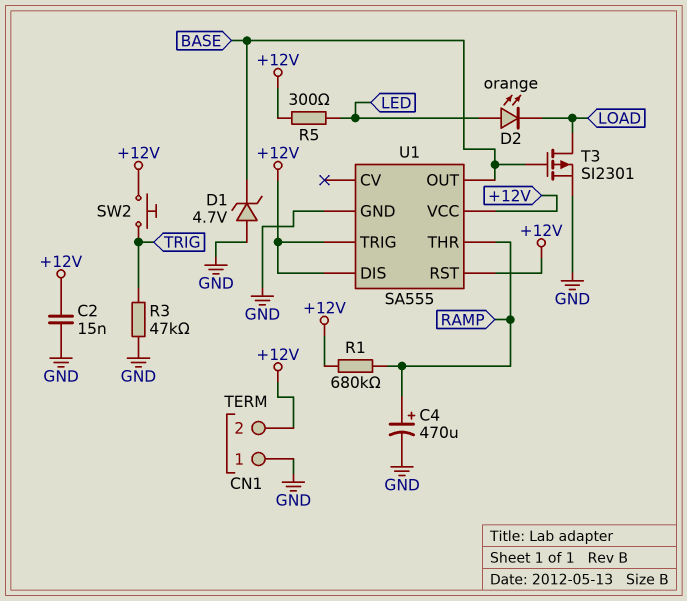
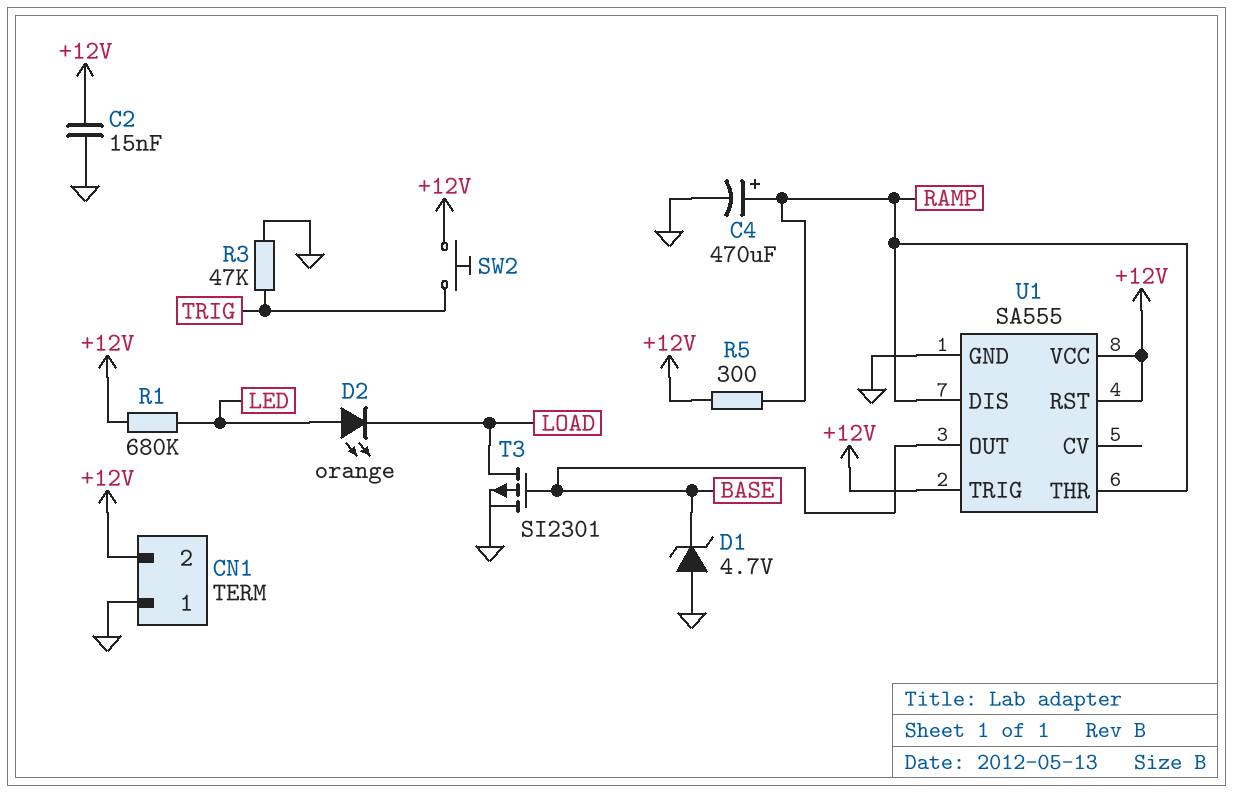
R1: 680k (+12V, RAMP) -> 680k (+12V, LED)
R5: 300 (+12V, LED) -> 300 (+12V, RAMP)
U1 pin DIS: +12V -> RAMP

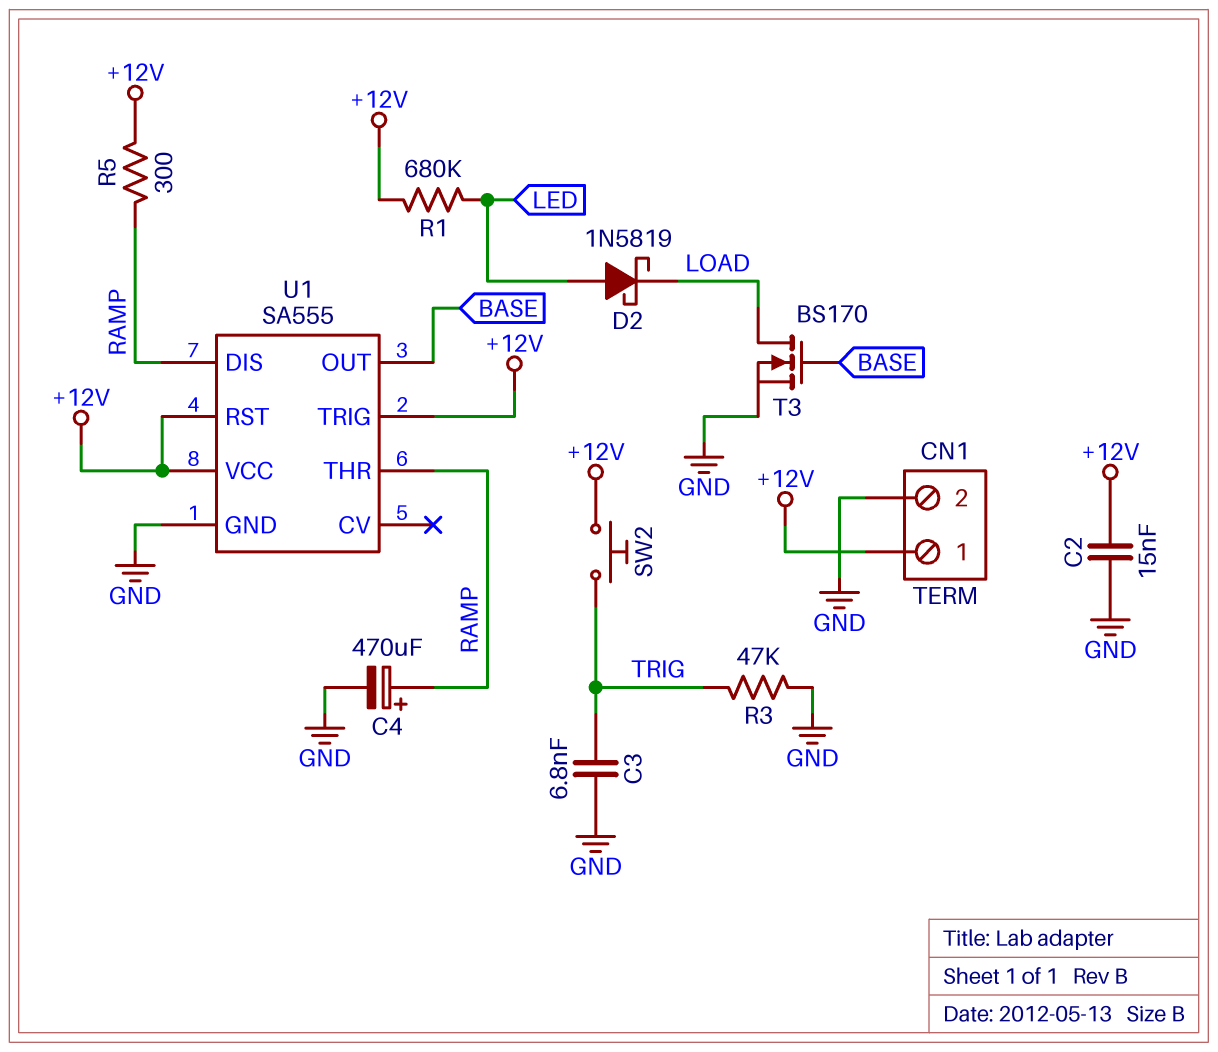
C3: none -> 6.8nF (GND, TRIG)
CN1 pin 1: GND -> +12V
CN1 pin 2: +12V -> GND
D1: zener 4.7V (A GND, K BASE) -> none
D2: LED orange (A LED, K LOAD) -> schottky 1N5819 (A LED, K LOAD)
T3: PMOS SI2301 (G BASE, D LOAD, S GND) -> NMOS BS170 (G BASE, D LOAD, S GND)

